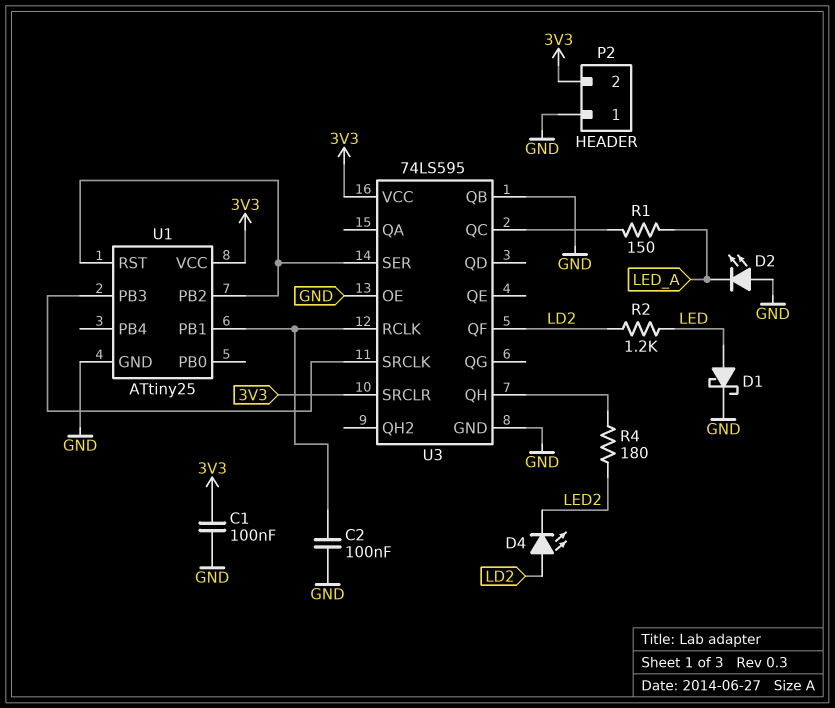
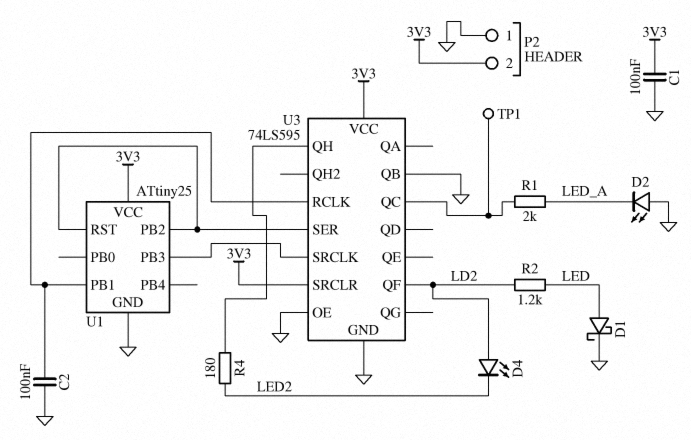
R1: 150 (LED_A, U3/QC) -> 2k (LED_A, U3/QC)
TP1: none -> test point (U3/QC)

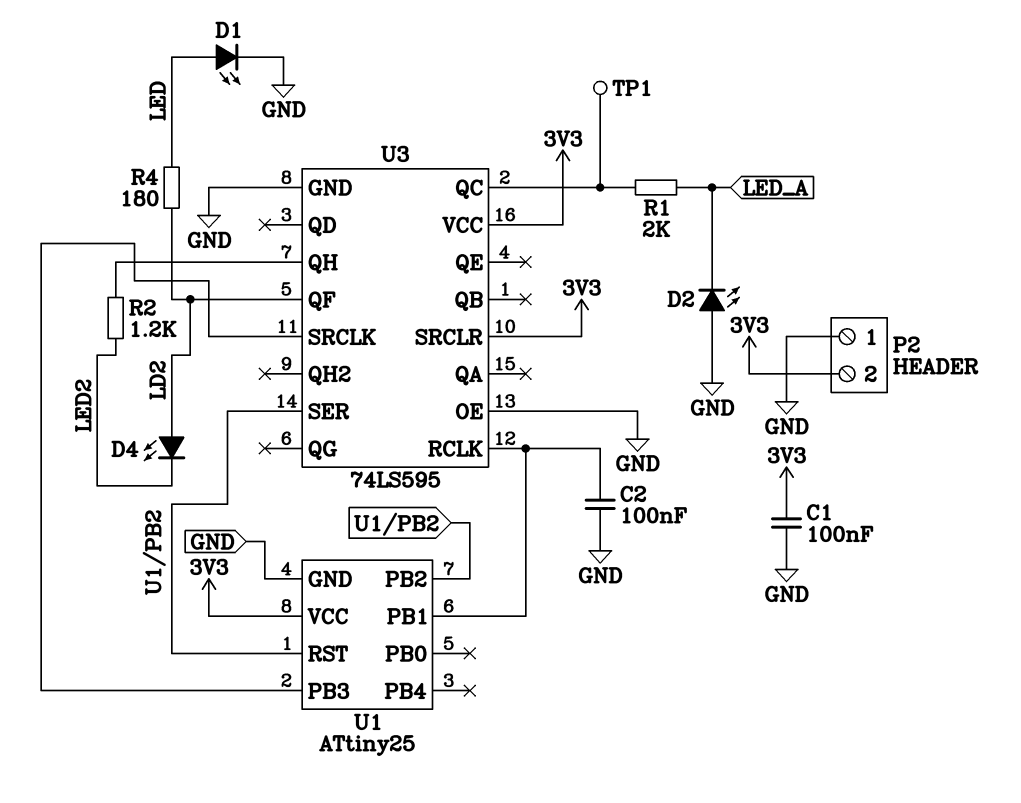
D1: schottky (A LED, K GND) -> LED (A LED, K GND)
R2: 1.2k (LD2, LED) -> 1.2k (LED2, U3/QH)
R4: 180 (LED2, U3/QH) -> 180 (LD2, LED)
U3 pin QB: GND -> none

